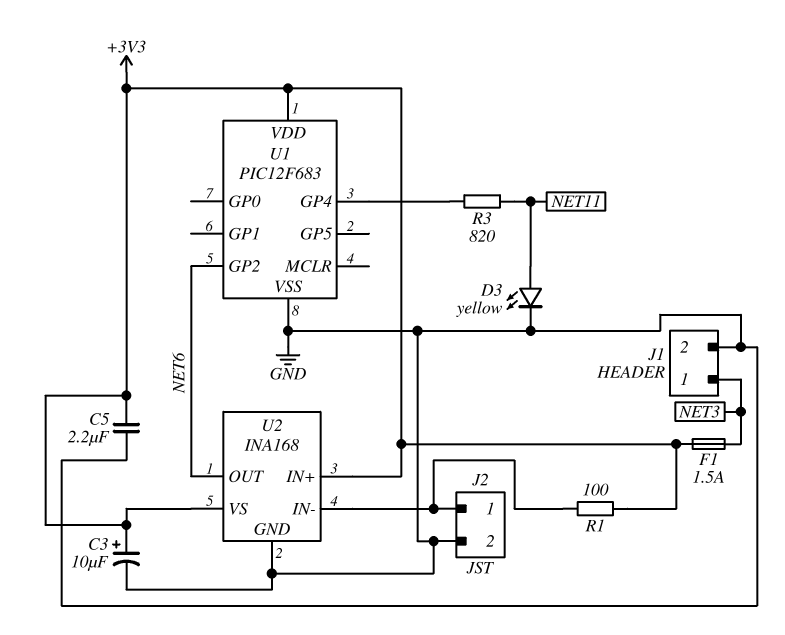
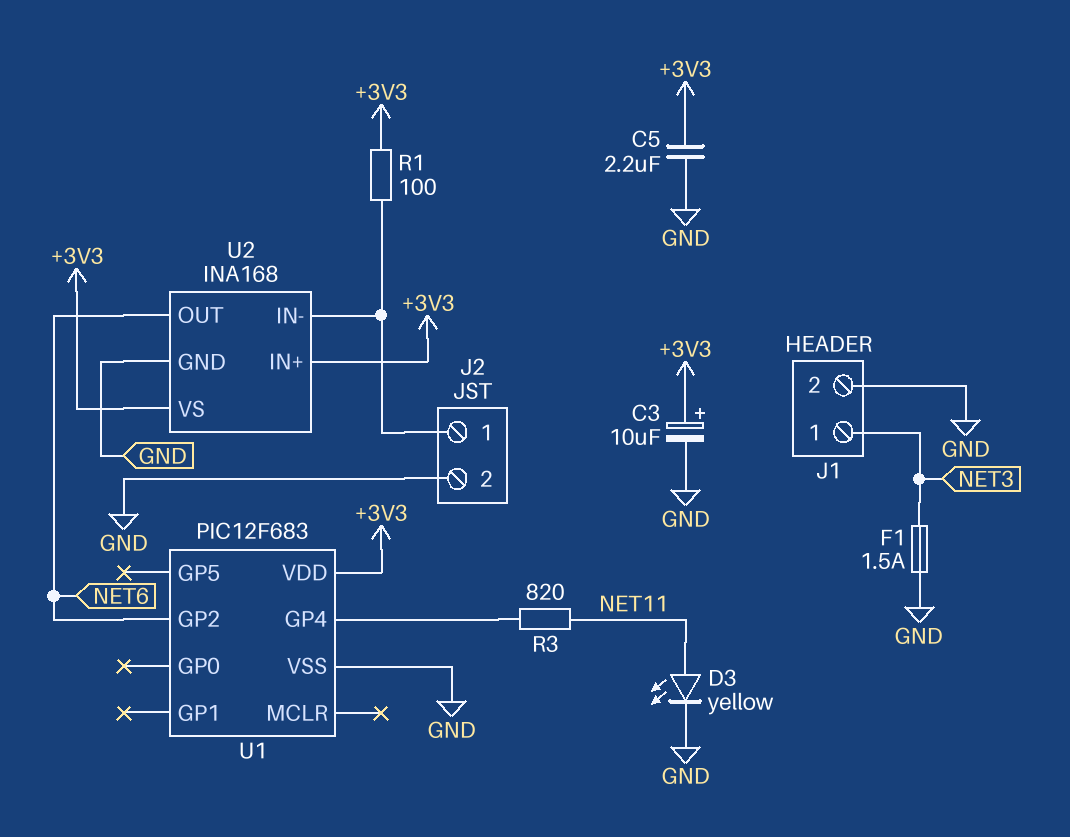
F1: 1.5A (+3V3, NET3) -> 1.5A (GND, NET3)

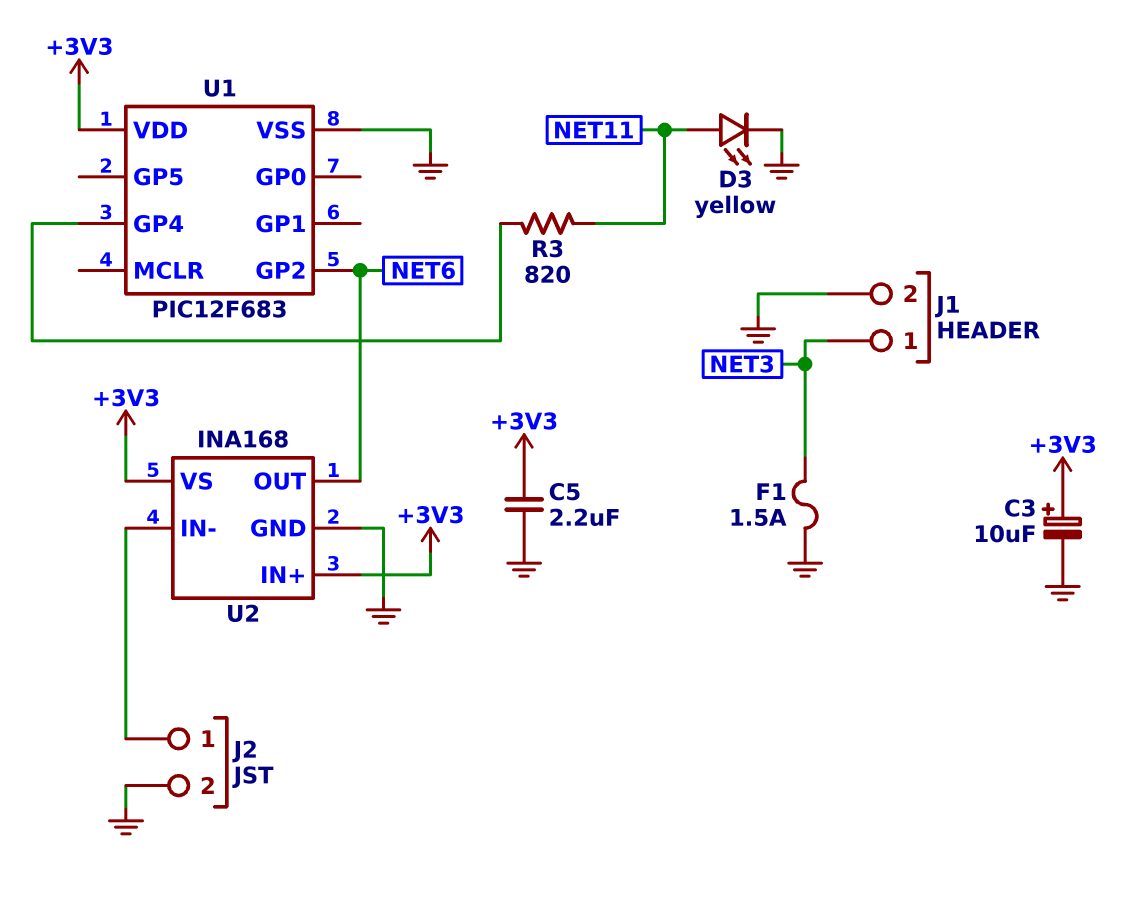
R1: 100 (+3V3, J2/1) -> none

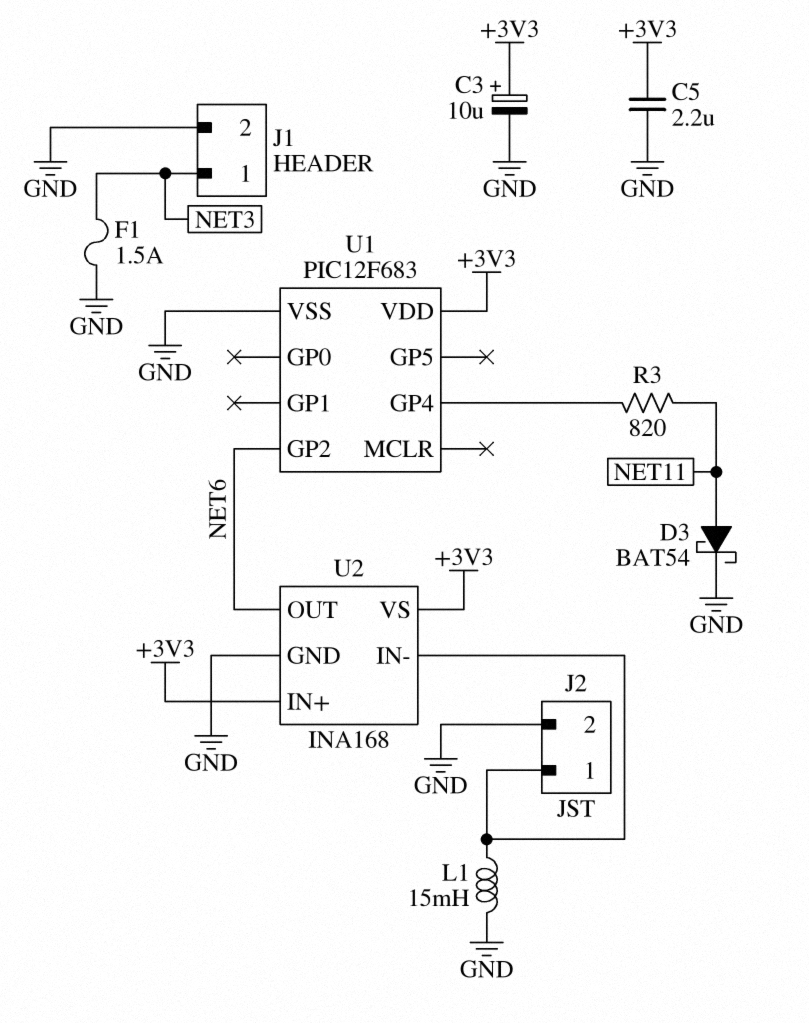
D3: LED yellow (A NET11, K GND) -> schottky BAT54 (A NET11, K GND)
L1: none -> 15mH (GND, J2/1)

